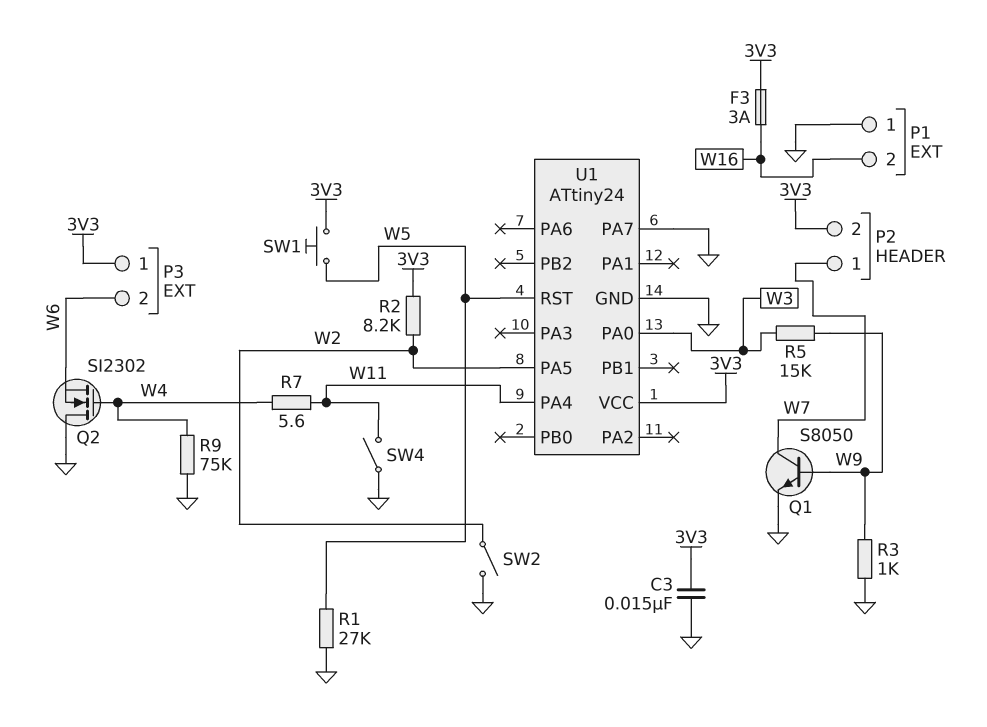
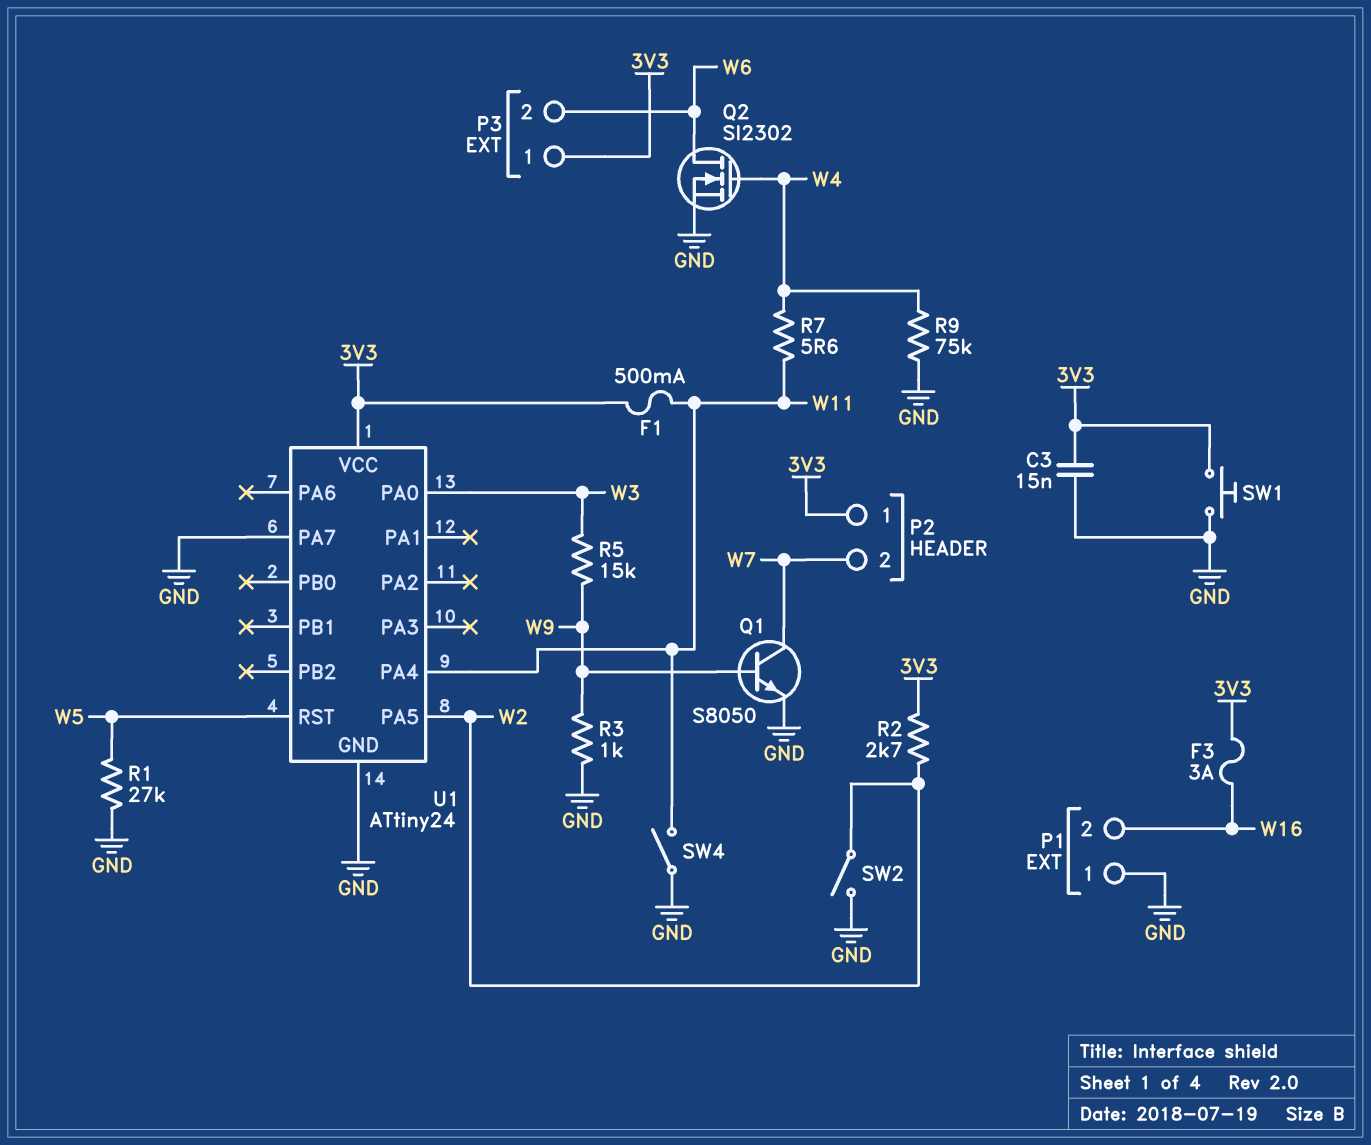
F1: none -> 500mA (3V3, W11)
P2 pin 1: W7 -> 3V3
P2 pin 2: 3V3 -> W7
Q2: NMOS SI2302 (G W4, D GND, S W6) -> NMOS SI2302 (G W4, D W6, S GND)
R2: 8.2k (3V3, W2) -> 2.7k (3V3, W2)
SW1: button (3V3, W5) -> button (3V3, GND)

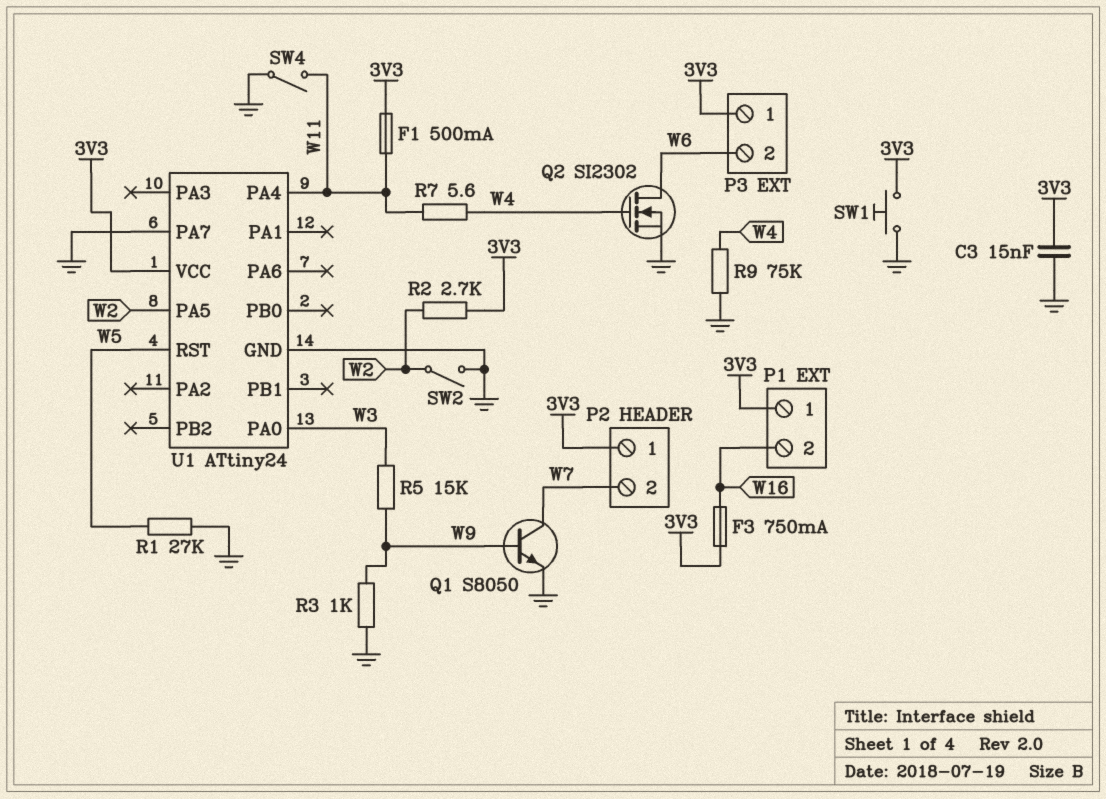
F3: 3A (3V3, W16) -> 750mA (3V3, W16)
P1 pin 1: GND -> 3V3

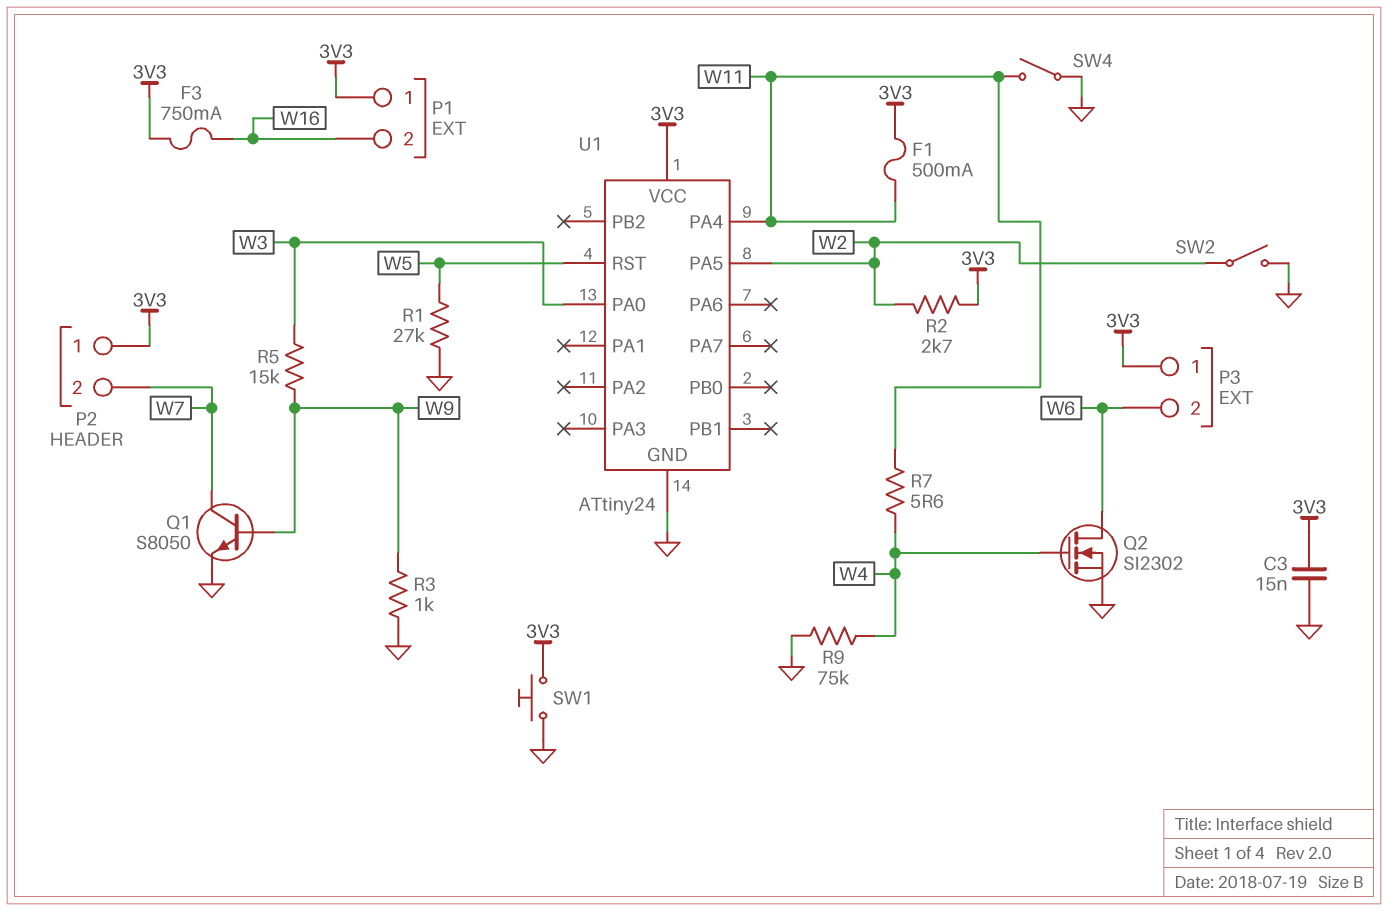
U1 pin PA7: GND -> none

